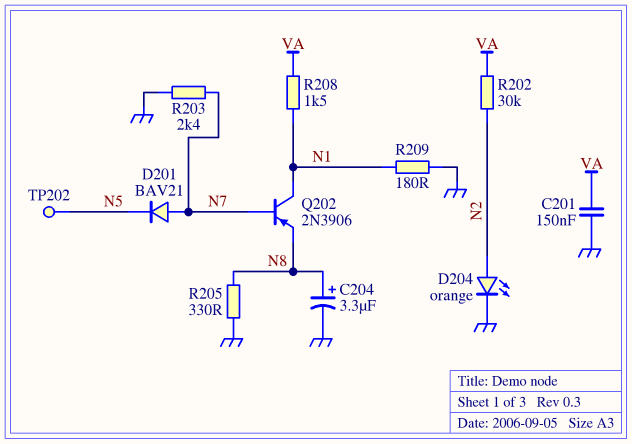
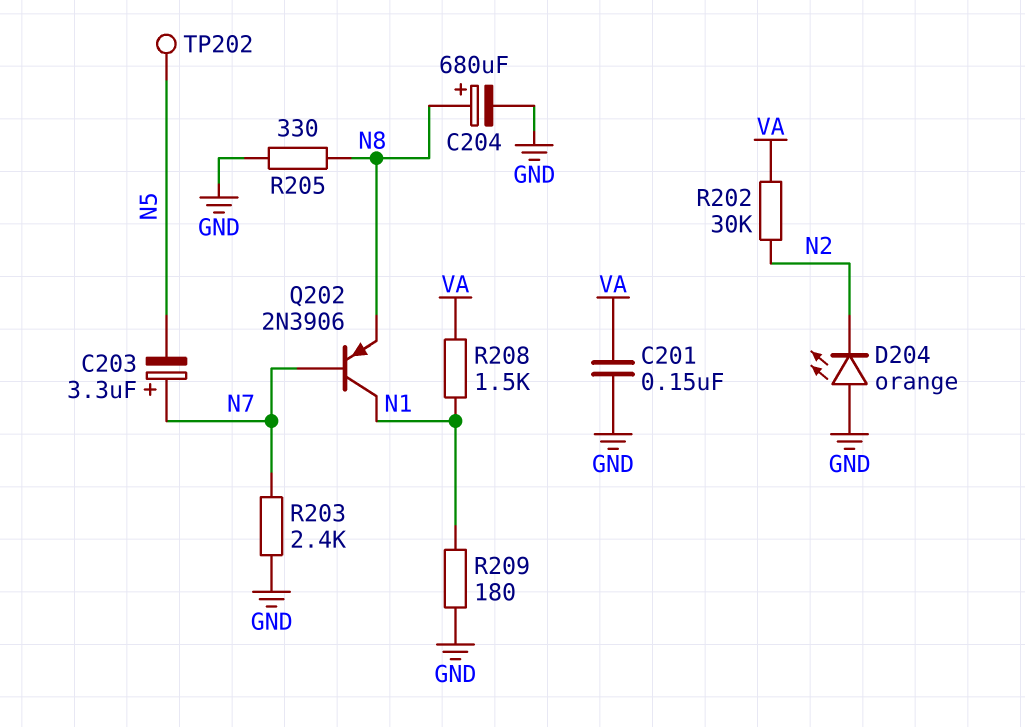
C203: none -> 3.3uF (plus N7, minus N5)
C204: 3.3uF (plus N8, minus GND) -> 680uF (plus N8, minus GND)
D201: diode BAV21 (A N7, K N5) -> none
D204: LED orange (A N2, K GND) -> LED orange (A GND, K N2)

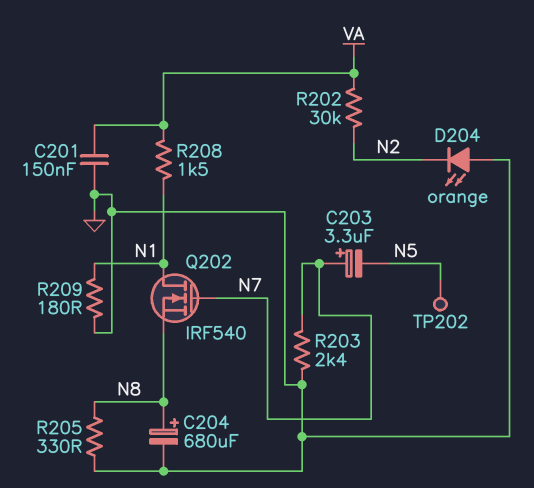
Q202: PNP 2N3906 (B N7, C N1, E N8) -> NMOS IRF540 (G N7, D N1, S N8)

